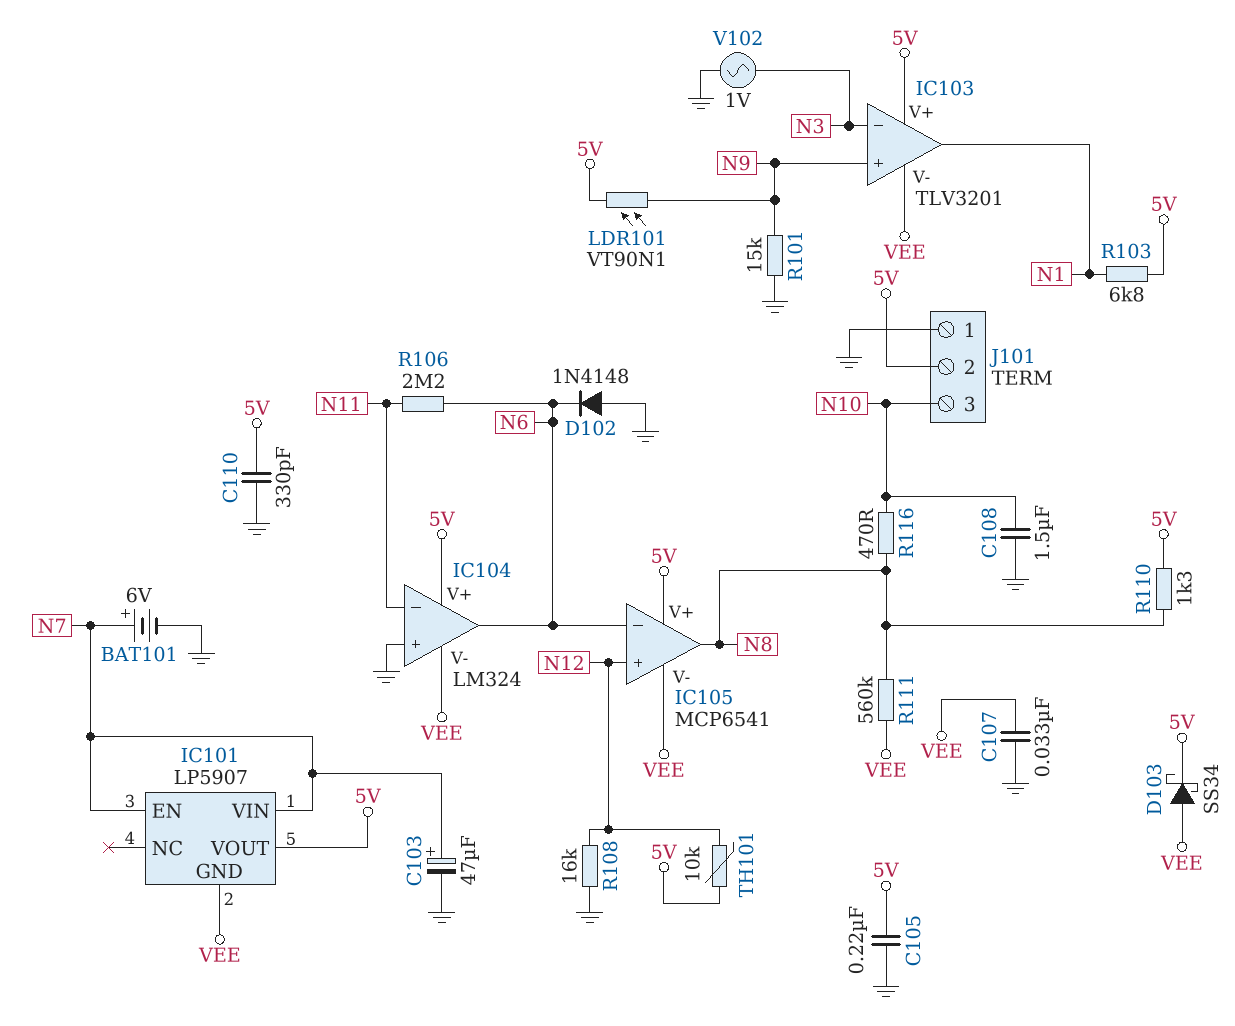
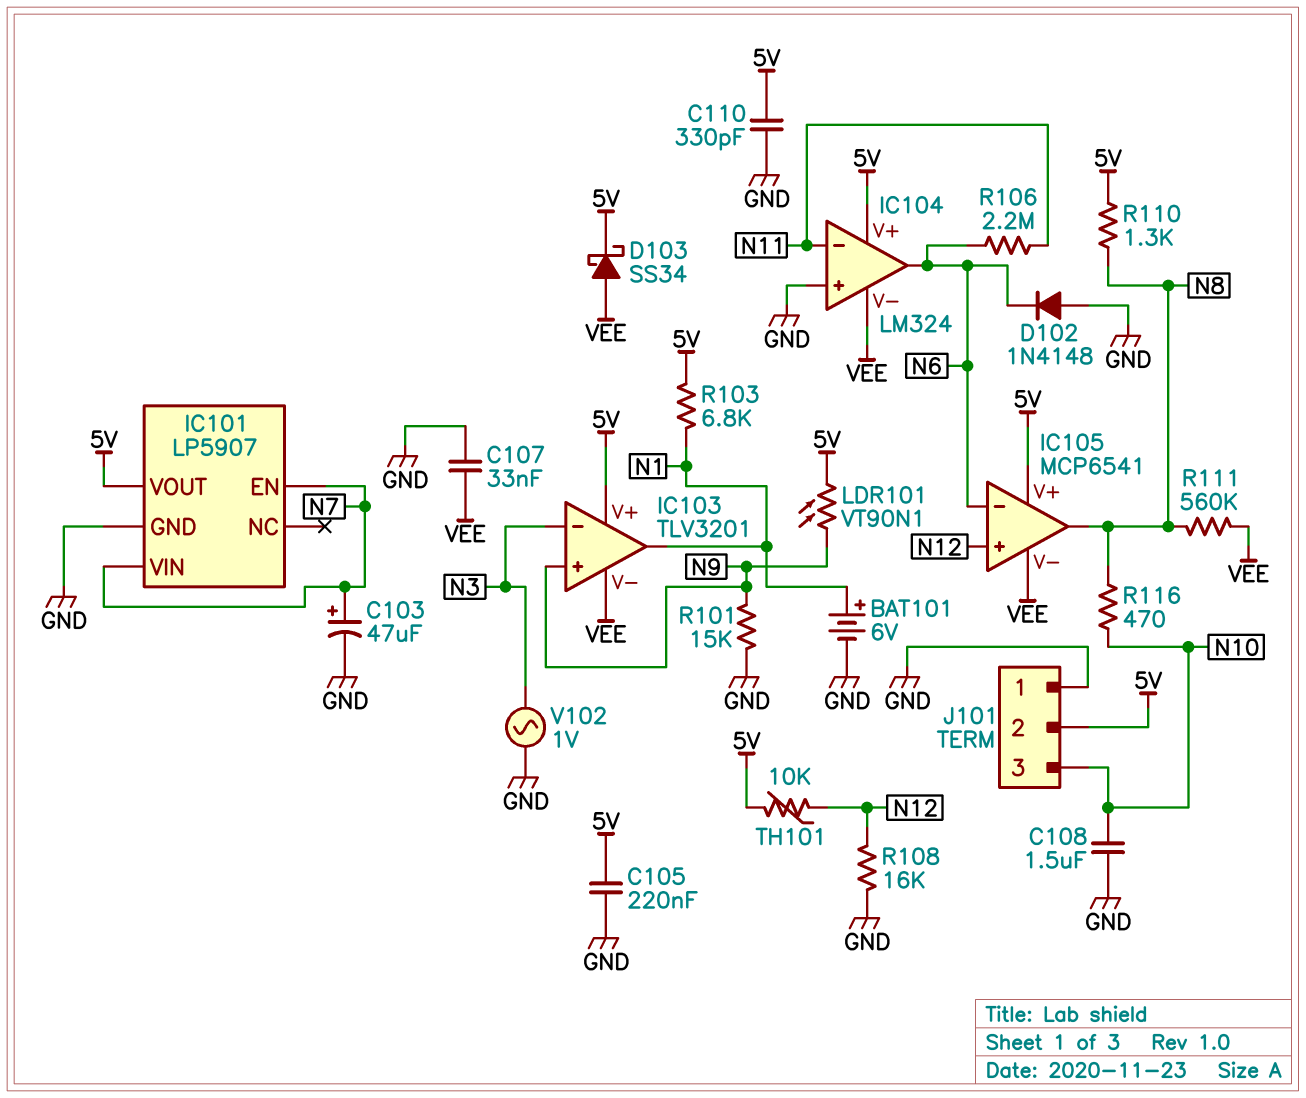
BAT101: 6V (plus N7, minus GND) -> 6V (plus N1, minus GND)
IC101 pin GND: VEE -> GND

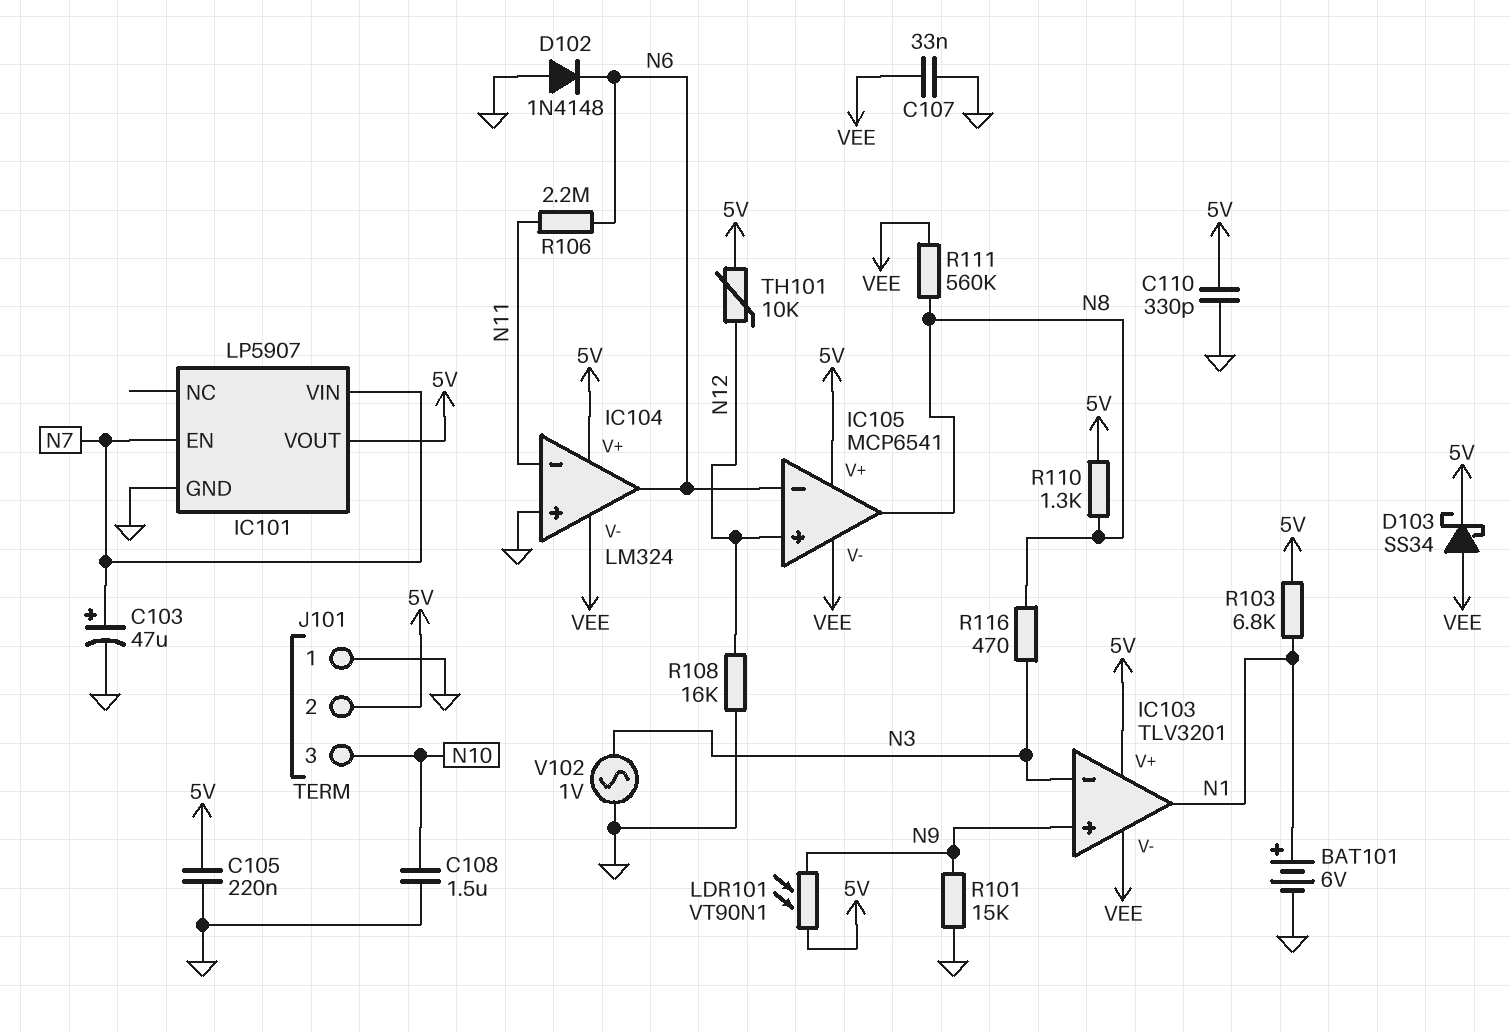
R116: 470 (N8, N10) -> 470 (N3, N8)

